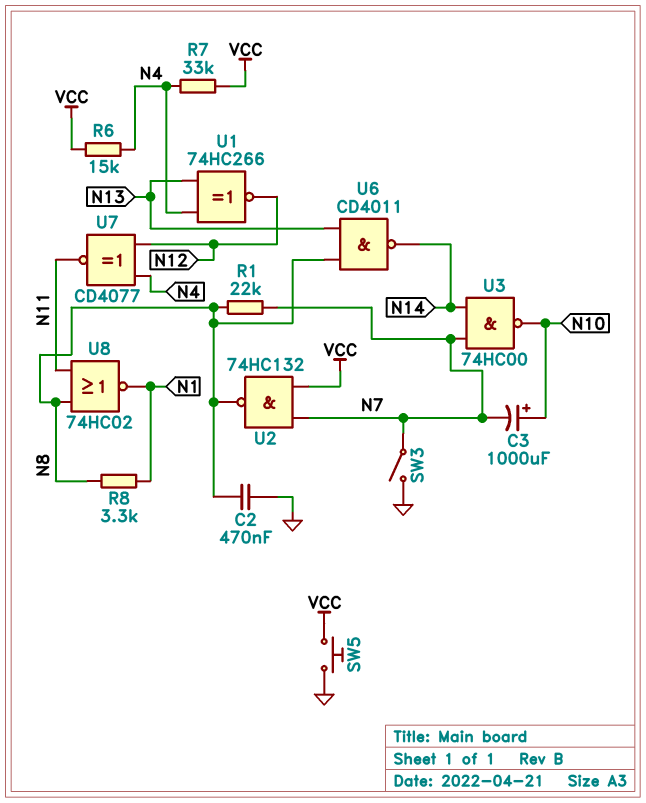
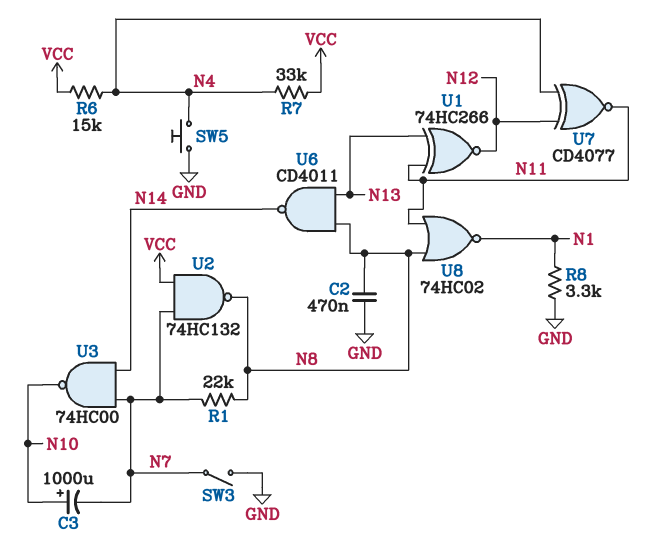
R8: 3.3k (N1, N8) -> 3.3k (GND, N1)
SW5: button (GND, VCC) -> button (GND, N4)
U1: XNOR 74HC266 (in N4, in N13, out N12) -> XNOR 74HC266 (in N11, in N13, out N12)

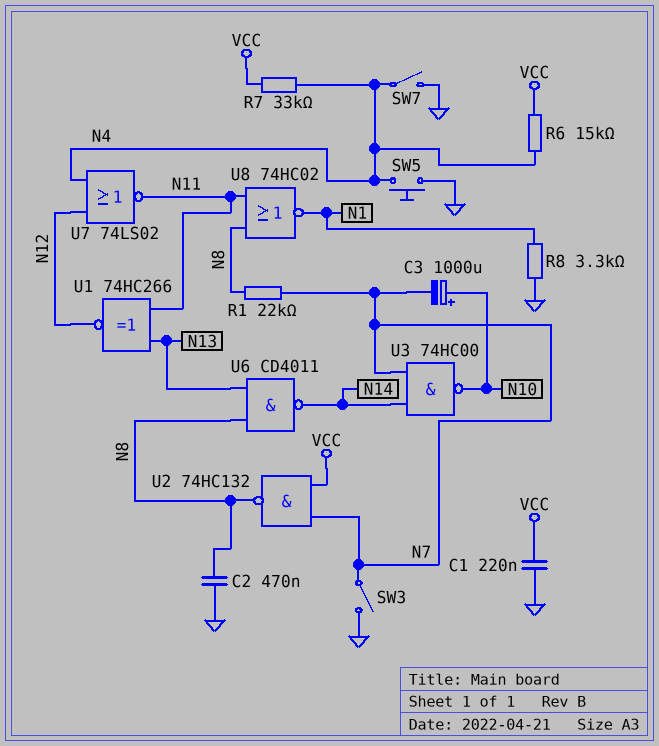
C1: none -> 220nF (GND, VCC)
SW7: none -> switch (GND, N4)
U7: XNOR CD4077 (in N4, in N12, out N11) -> NOR 74LS02 (in N4, in N12, out N11)

